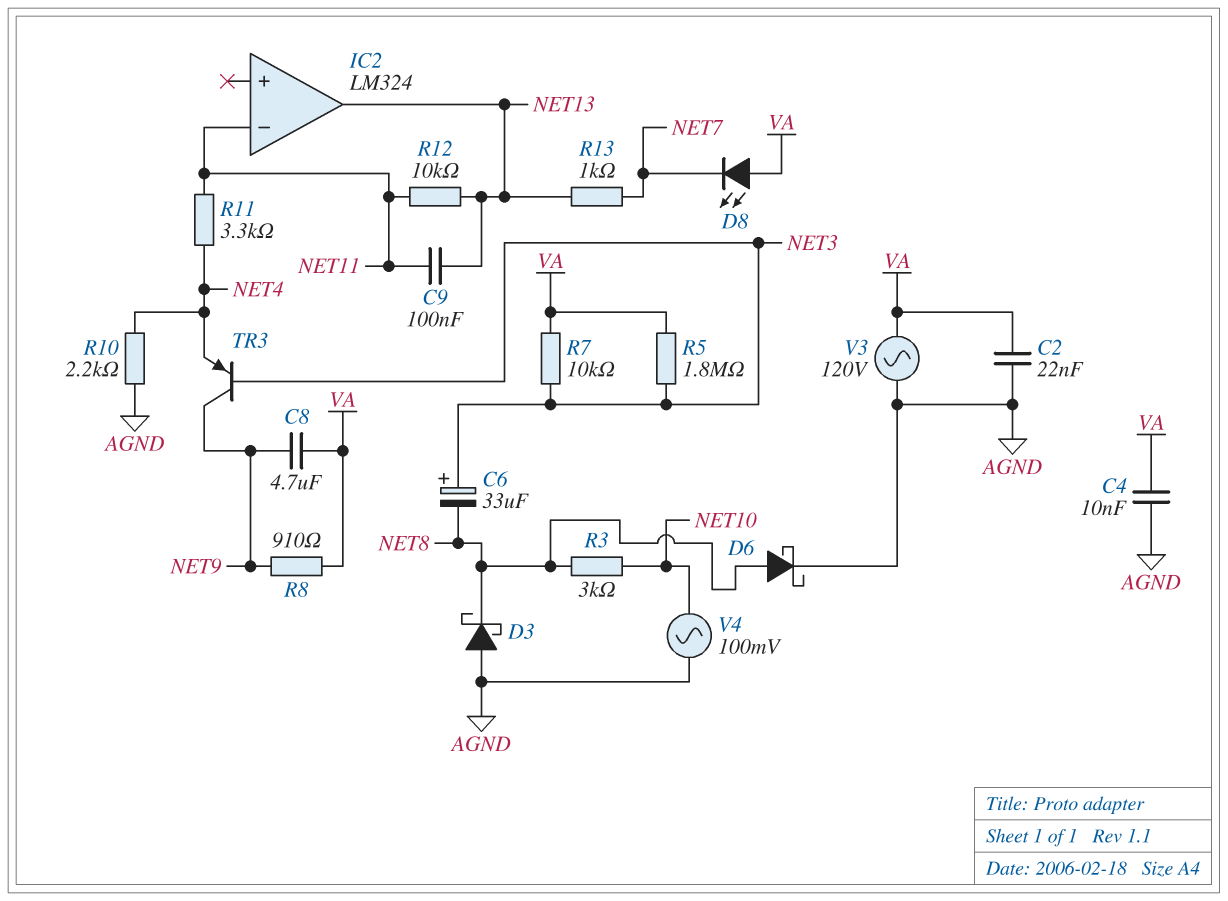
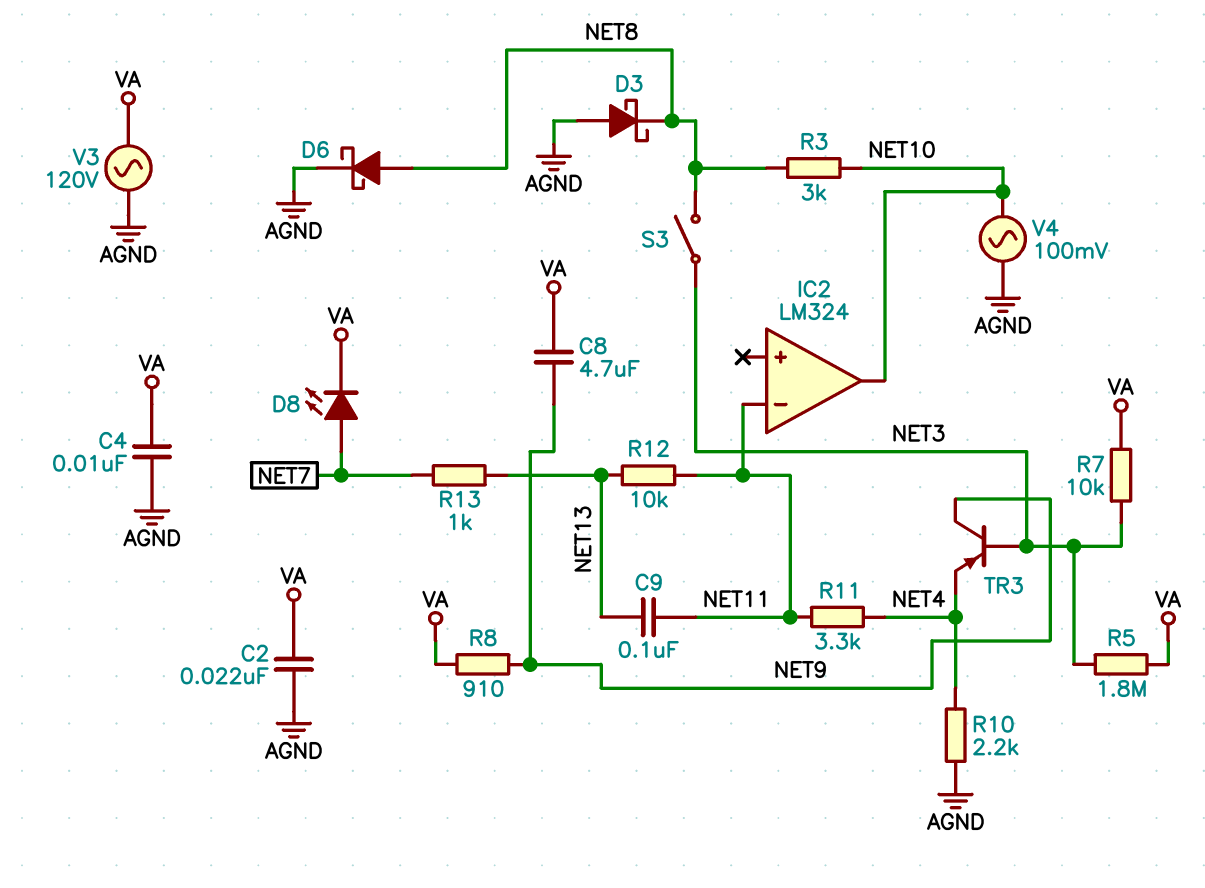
C6: 33uF (plus NET3, minus NET8) -> none
D8: LED (A VA, K NET7) -> LED (A NET7, K VA)
IC2 pin out: NET13 -> NET10
S3: none -> switch (NET3, NET8)

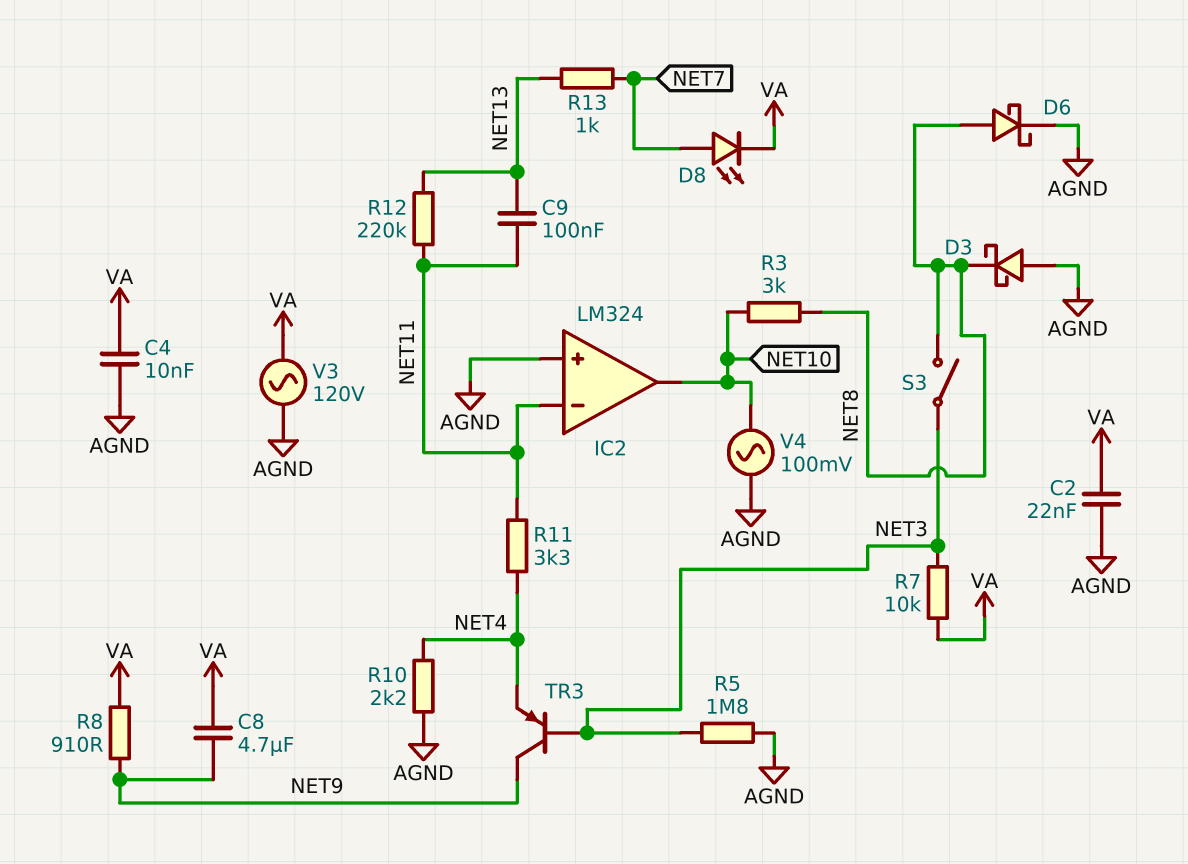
IC2 pin in+: none -> AGND
R5: 1.8M (NET3, VA) -> 1.8M (AGND, NET3)
R12: 10k (NET11, NET13) -> 220k (NET11, NET13)

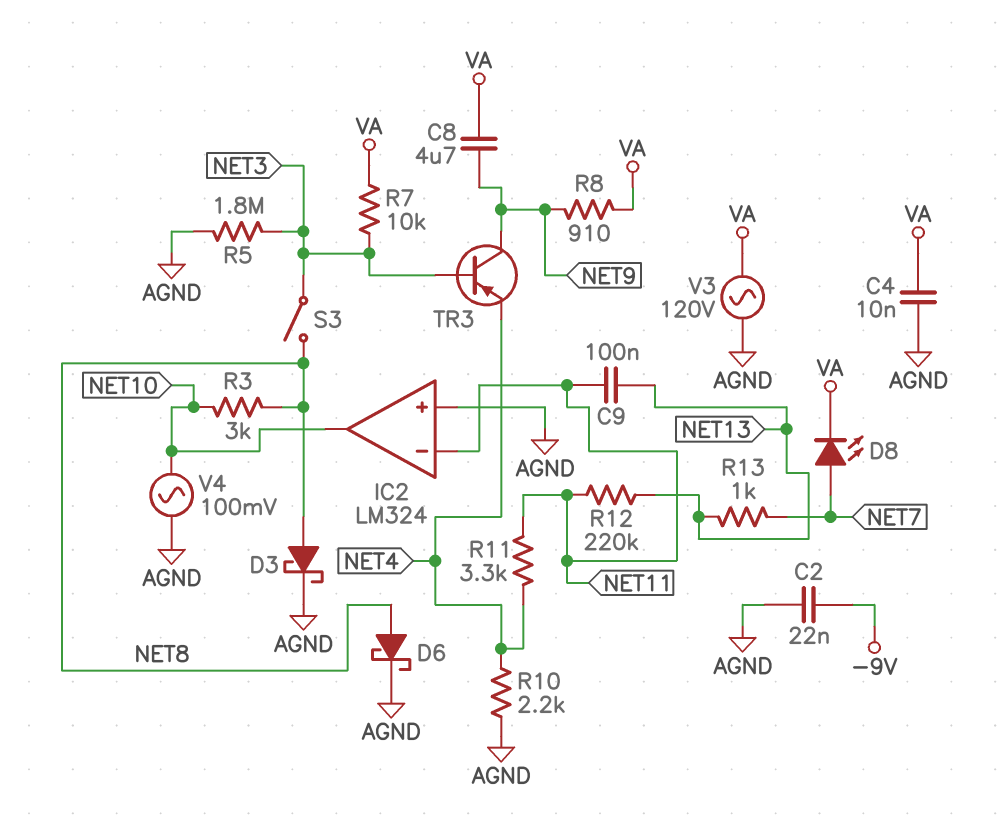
C2: 22nF (AGND, VA) -> 22nF (-9V, AGND)
D3: schottky (A AGND, K NET8) -> schottky (A NET8, K AGND)

